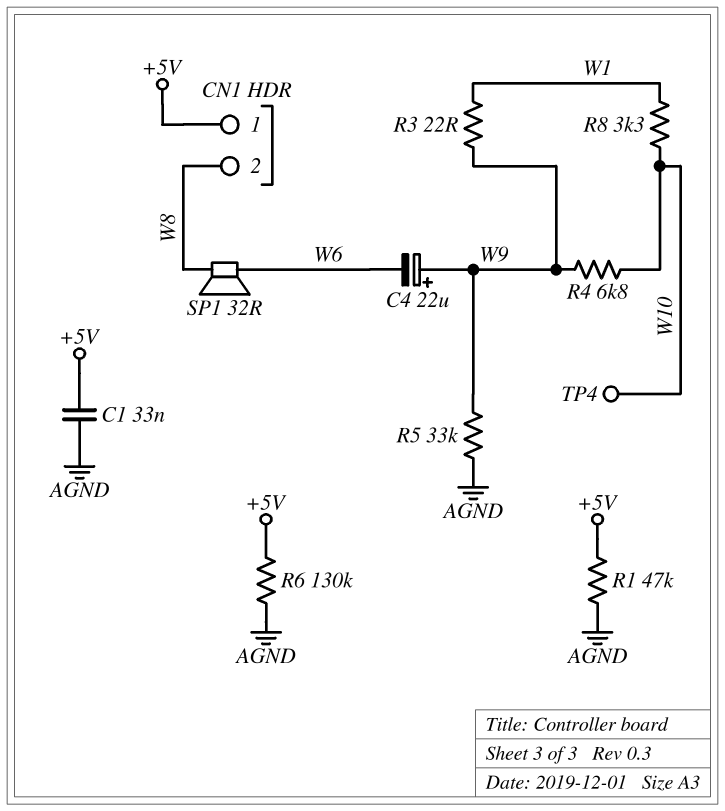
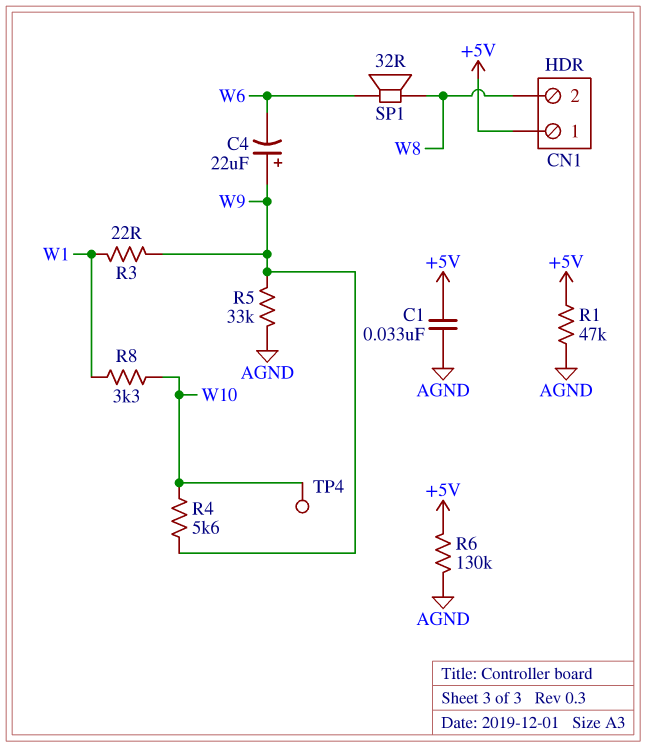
R4: 6.8k (W9, W10) -> 5.6k (W9, W10)

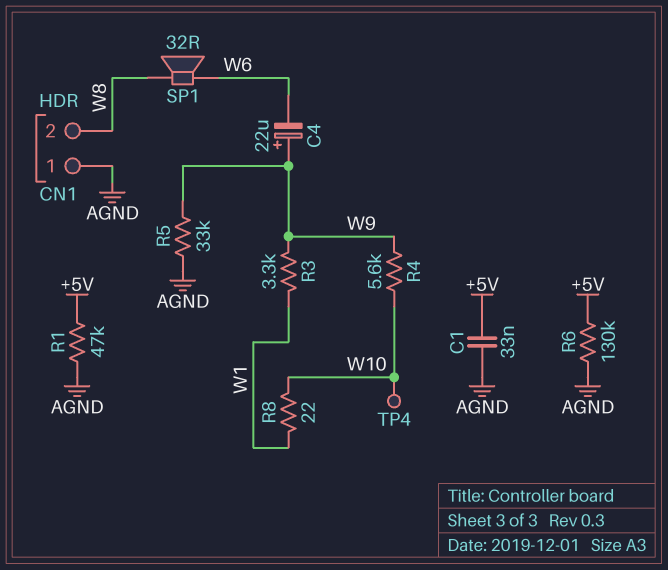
CN1 pin 1: +5V -> AGND
R3: 22 (W1, W9) -> 3.3k (W1, W9)
R8: 3.3k (W1, W10) -> 22 (W1, W10)

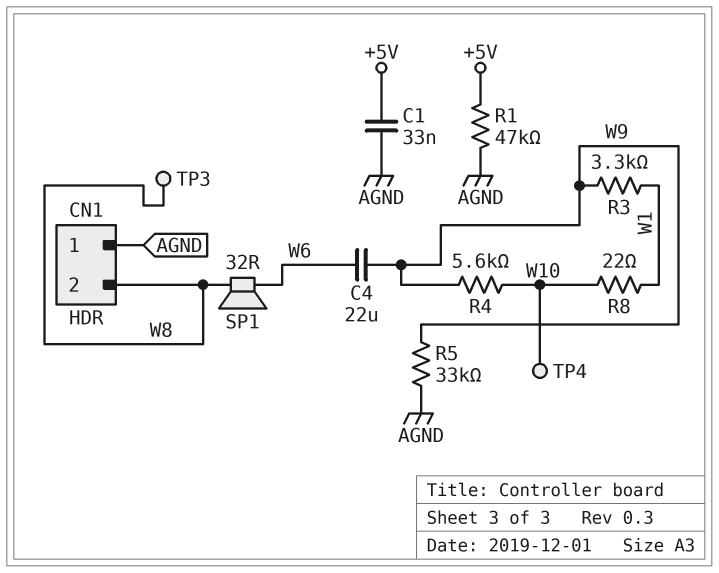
C4: 22uF (plus W9, minus W6) -> 22uF (W6, W9)
R6: 130k (+5V, AGND) -> none
TP3: none -> test point (W8)

